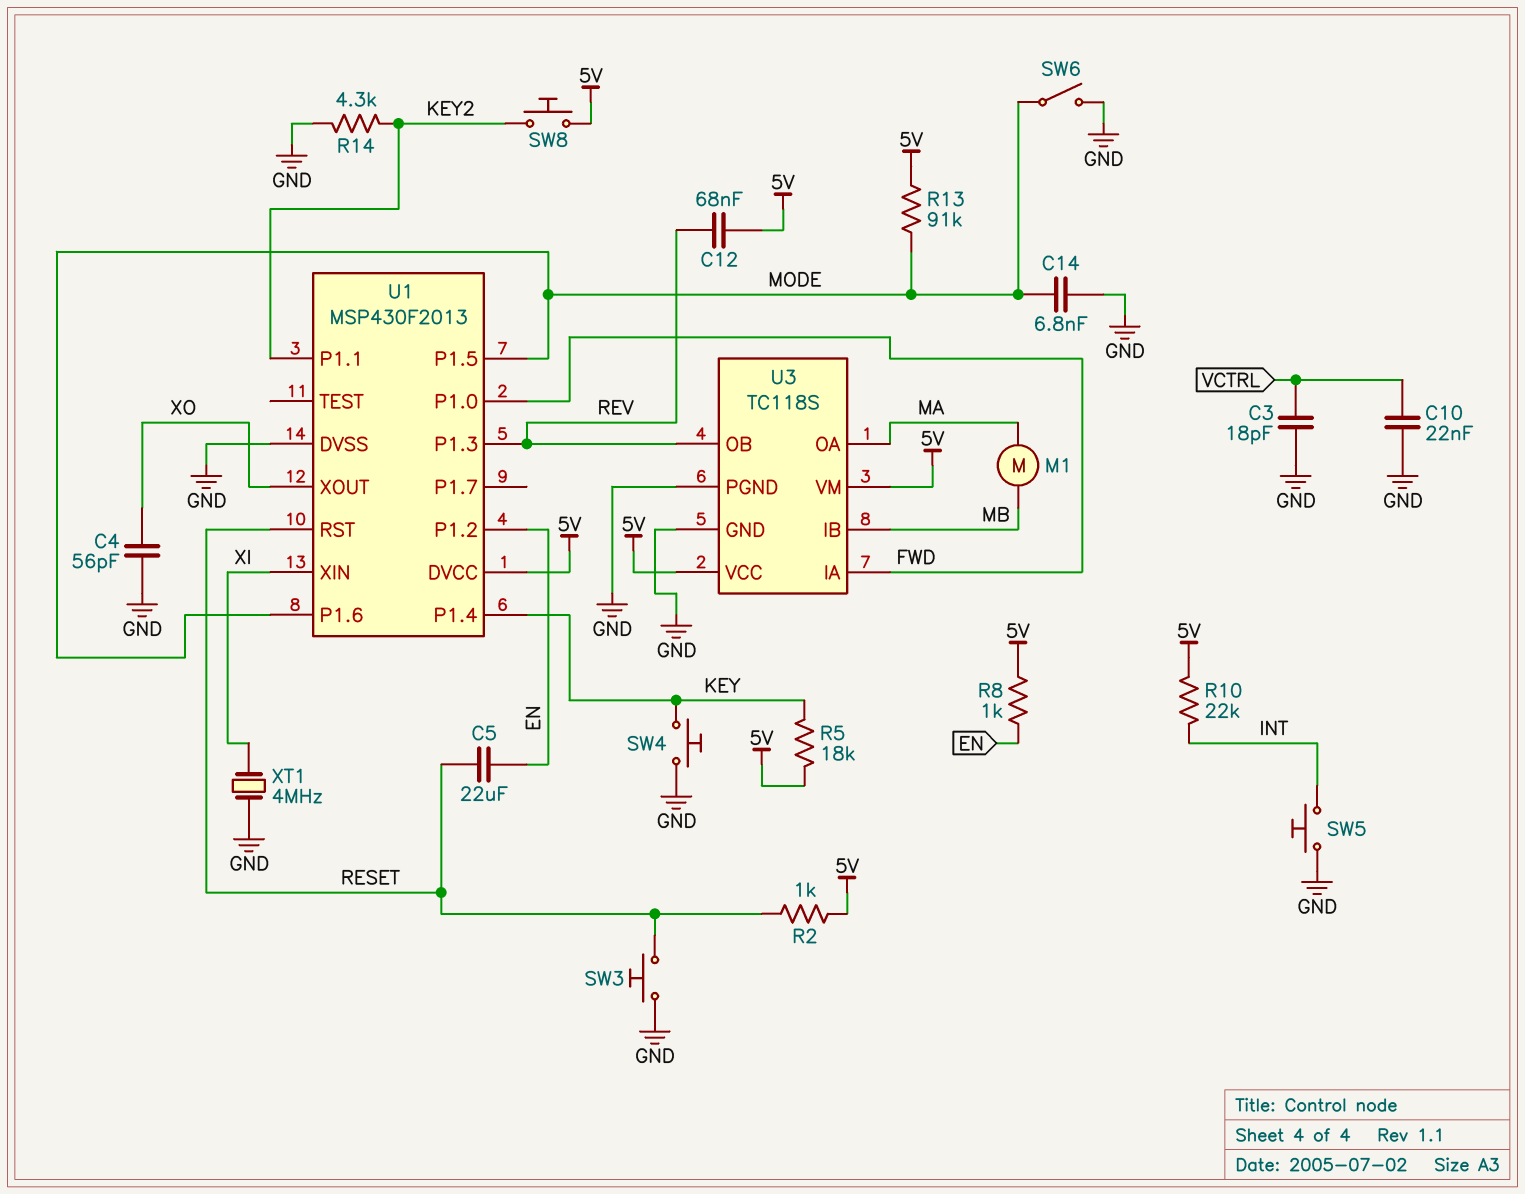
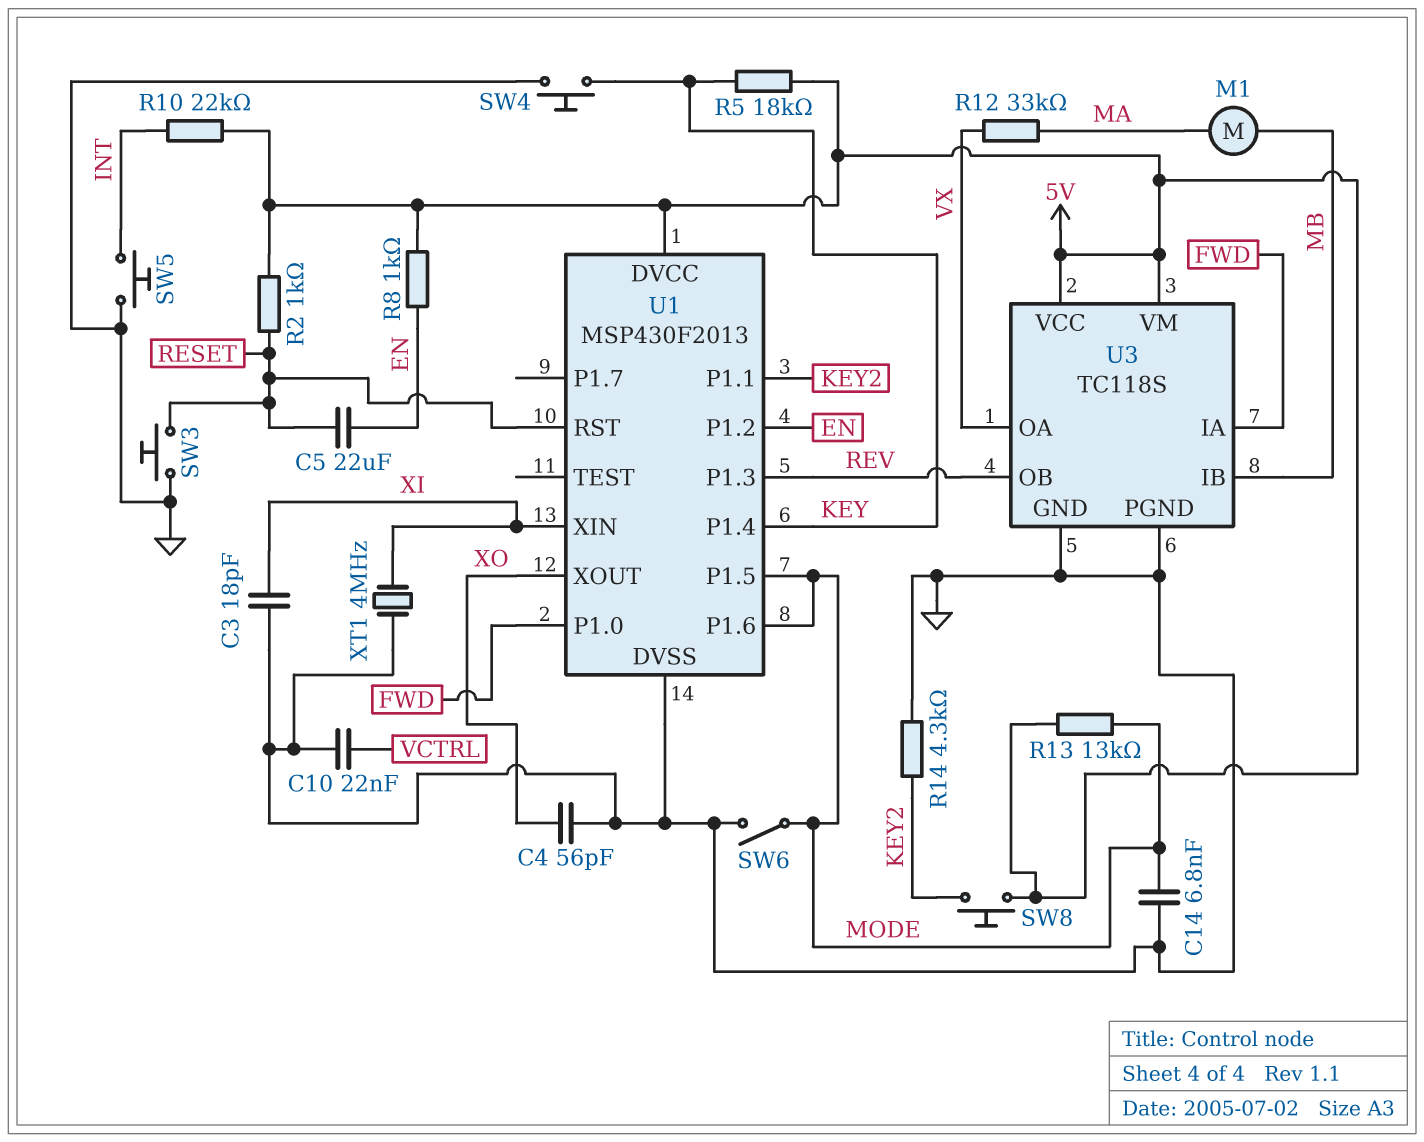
C3: 18pF (GND, VCTRL) -> 18pF (GND, XI)
C12: 68nF (5V, REV) -> none
R12: none -> 33k (MA, VX)
R13: 91k (5V, MODE) -> 13k (5V, MODE)
U3 pin OA: MA -> VX

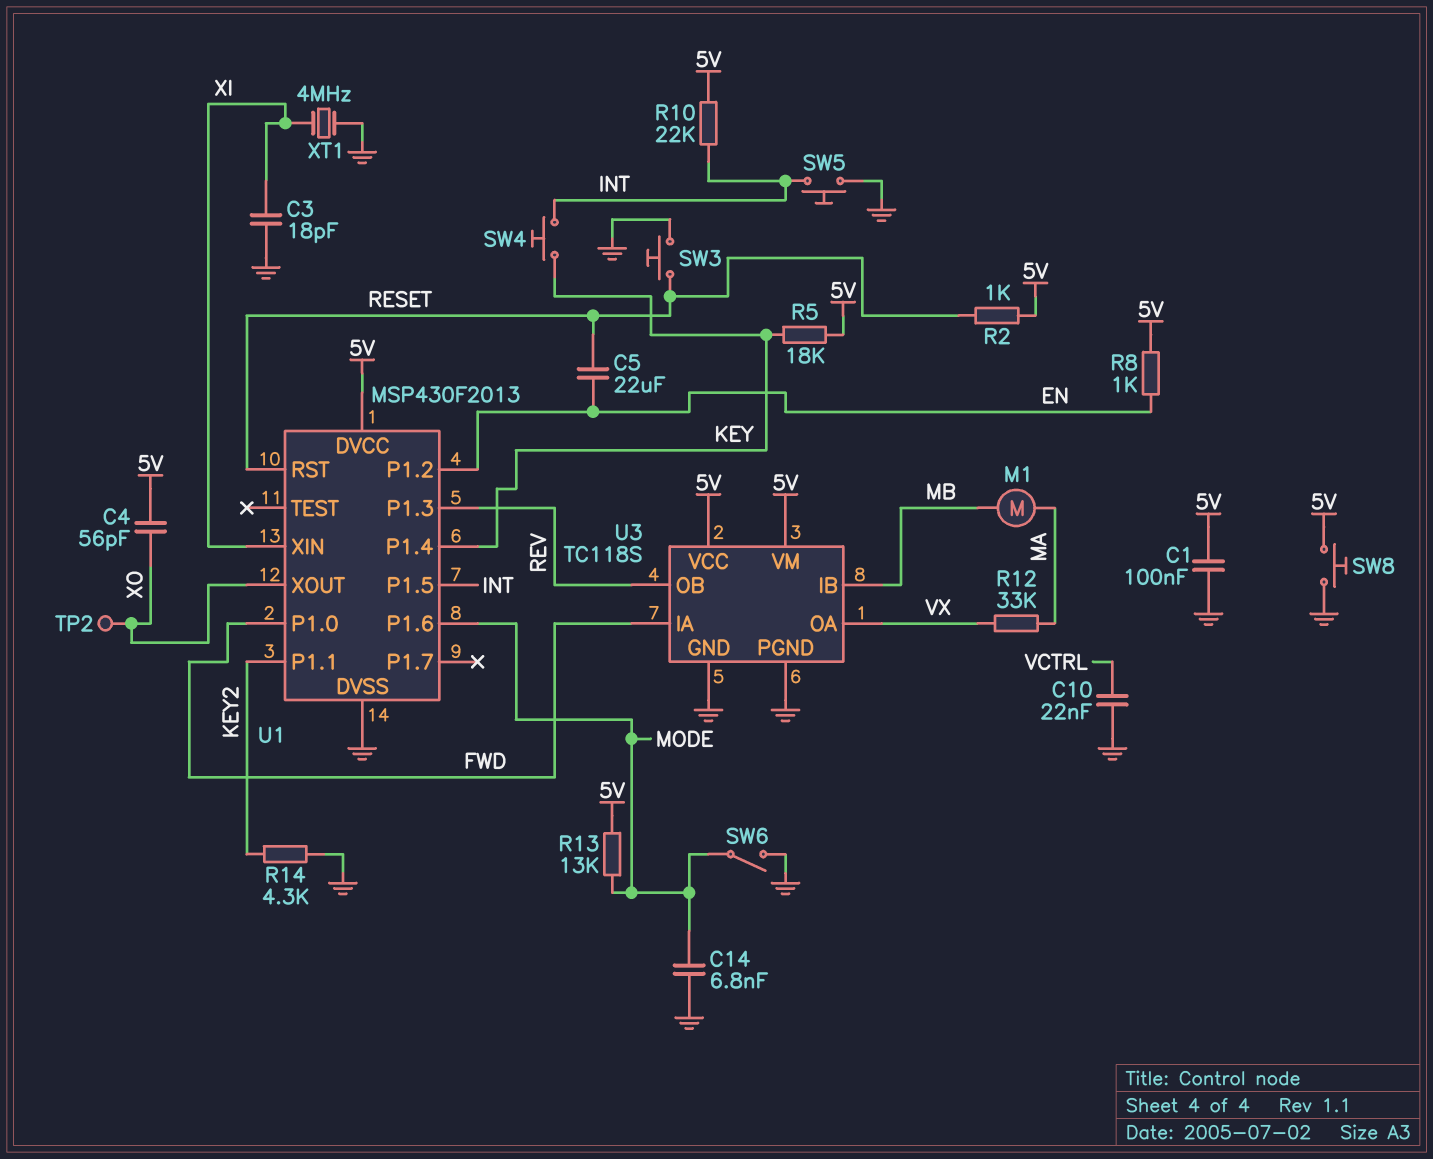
C1: none -> 100nF (5V, GND)
C4: 56pF (GND, XO) -> 56pF (5V, XO)
SW4: button (GND, KEY) -> button (INT, KEY)
SW8: button (5V, KEY2) -> button (5V, GND)
TP2: none -> test point (XO)
U1 pin P1.5: MODE -> INT

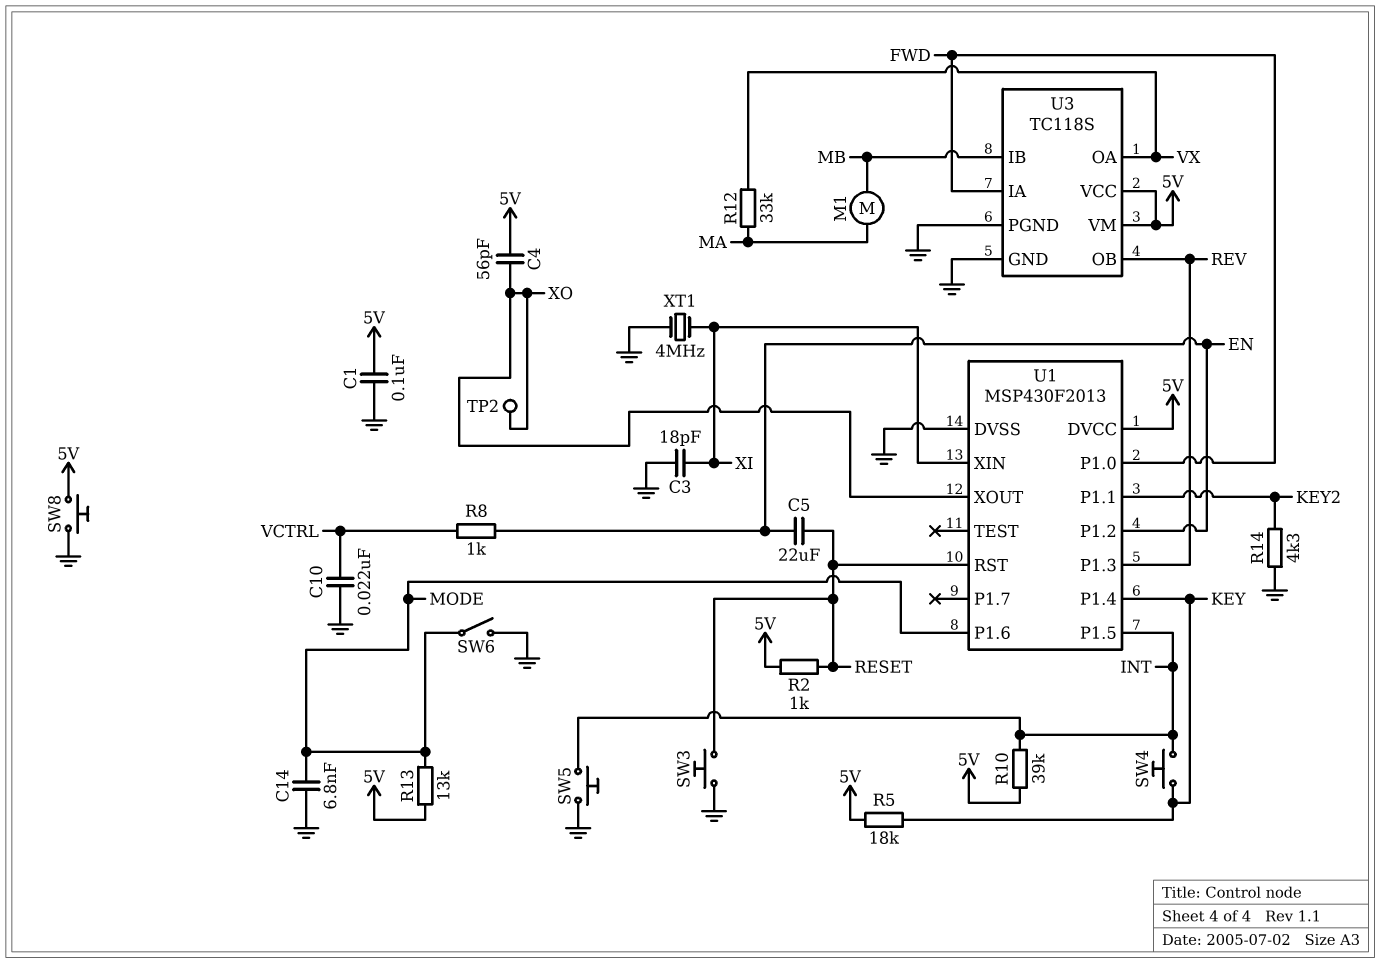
R8: 1k (5V, EN) -> 1k (EN, VCTRL)
R10: 22k (5V, INT) -> 39k (5V, INT)

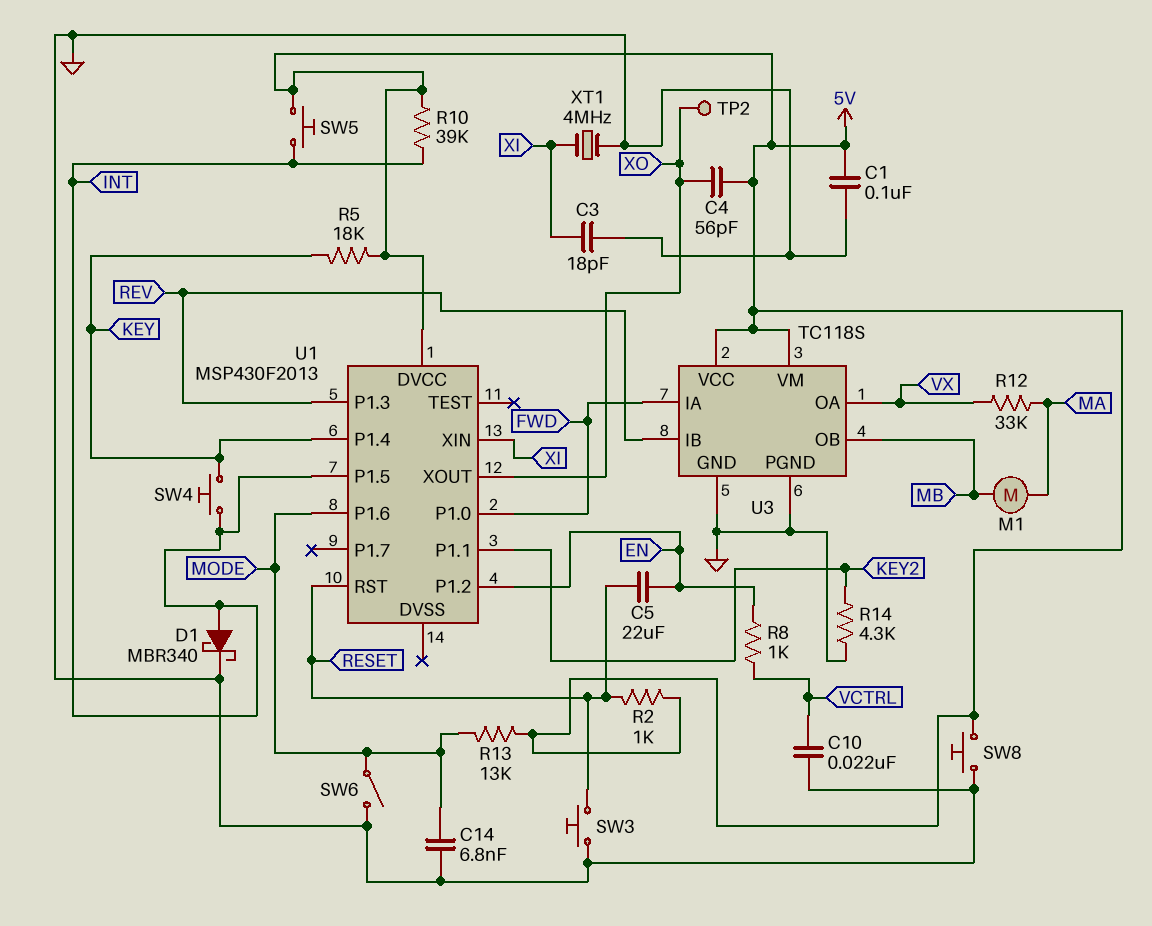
D1: none -> schottky MBR340 (A INT, K GND)
SW5: button (GND, INT) -> button (5V, INT)
U1 pin DVSS: GND -> none
U3 pin IB: MB -> REV
U3 pin OB: REV -> MB

